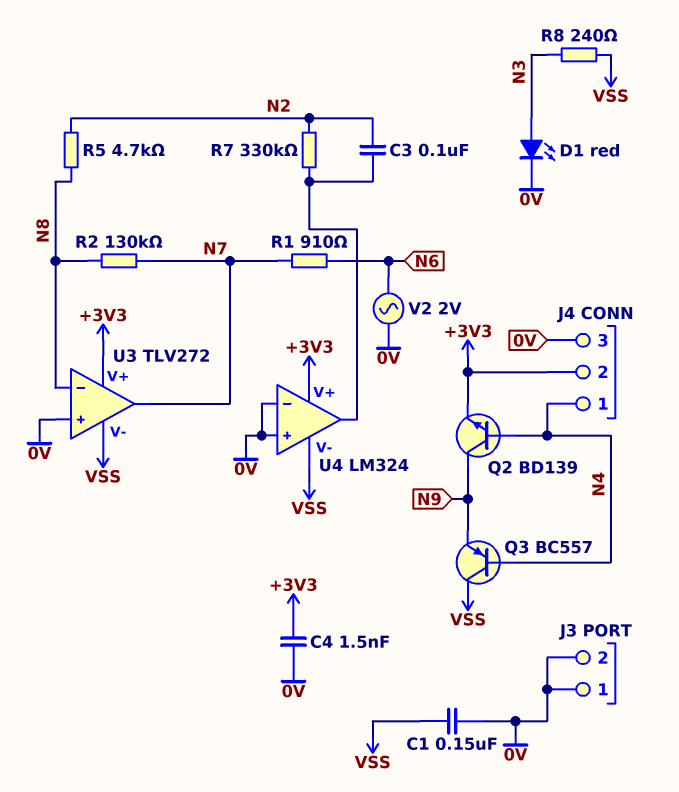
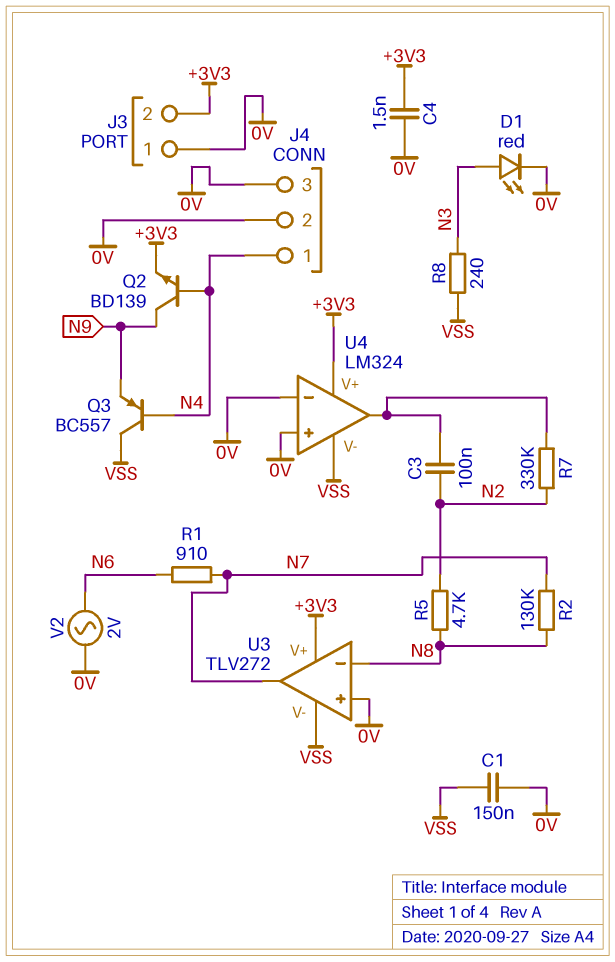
J3 pin 2: 0V -> +3V3
J4 pin 2: +3V3 -> 0V

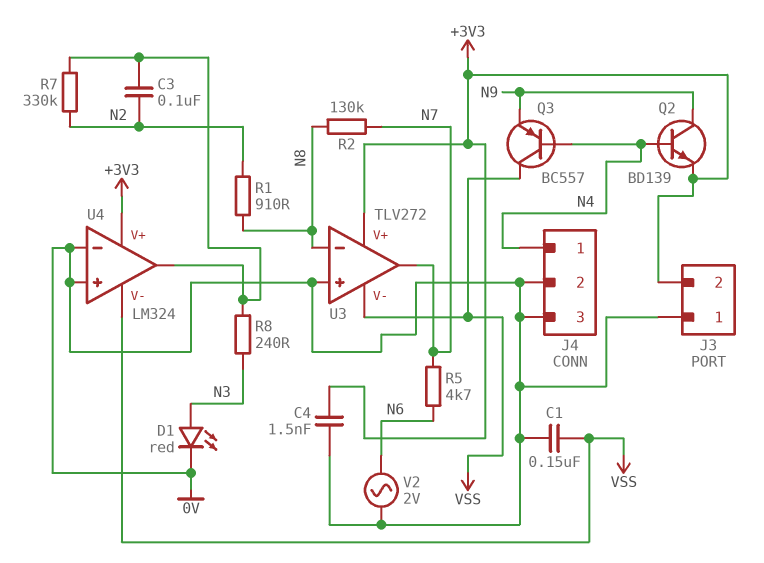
R1: 910 (N6, N7) -> 910 (N2, N8)
R5: 4.7k (N2, N8) -> 4.7k (N6, N7)
R8: 240 (N3, VSS) -> 240 (N3, U4/out)

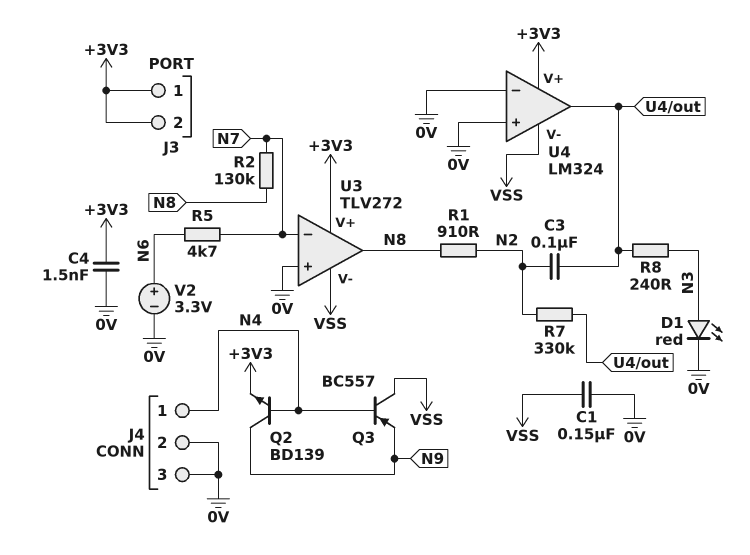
J3 pin 1: 0V -> +3V3
U3 pin in-: N8 -> N7
U3 pin out: N7 -> N8
V2: AC 2V (0V, N6) -> 3.3V (plus N6, minus 0V)

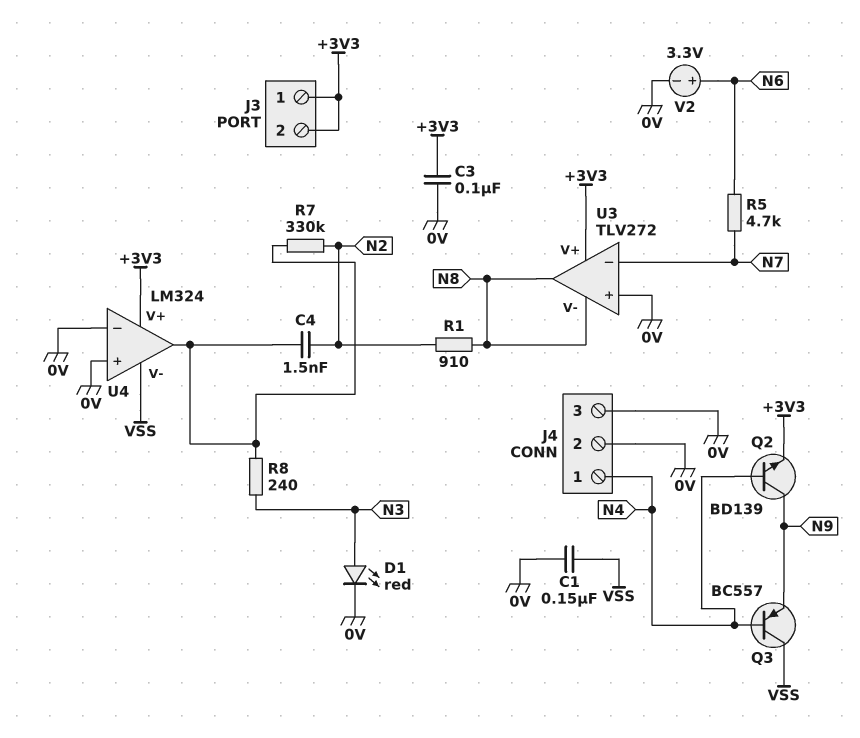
C3: 100nF (N2, U4/out) -> 100nF (+3V3, 0V)
C4: 1.5nF (+3V3, 0V) -> 1.5nF (N2, U4/out)
R2: 130k (N7, N8) -> none
U3 pin V-: VSS -> N8

